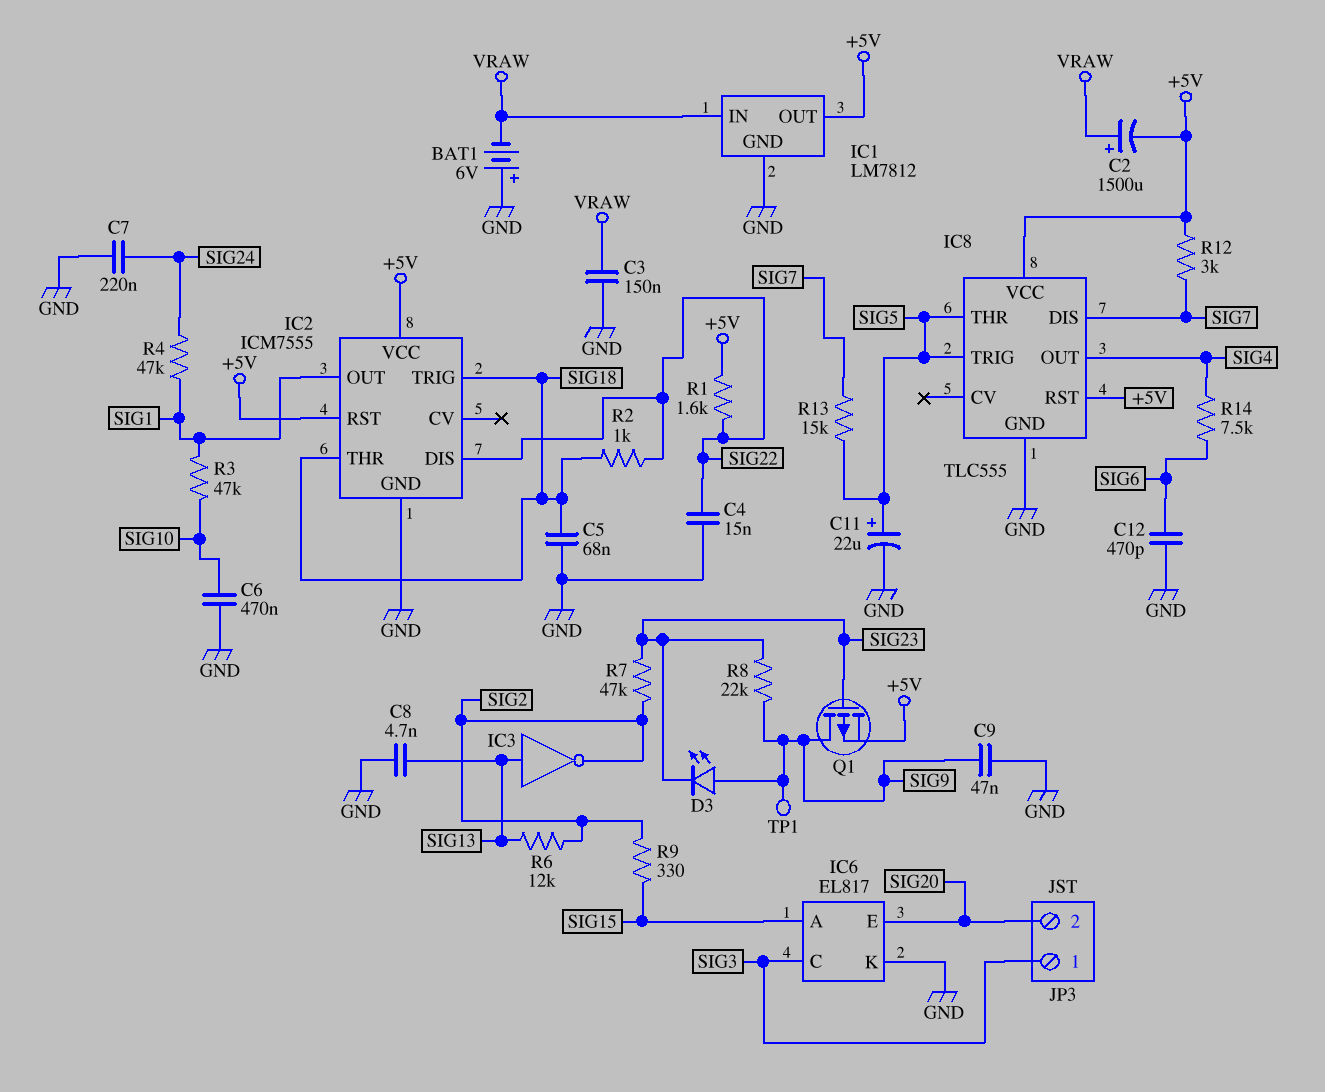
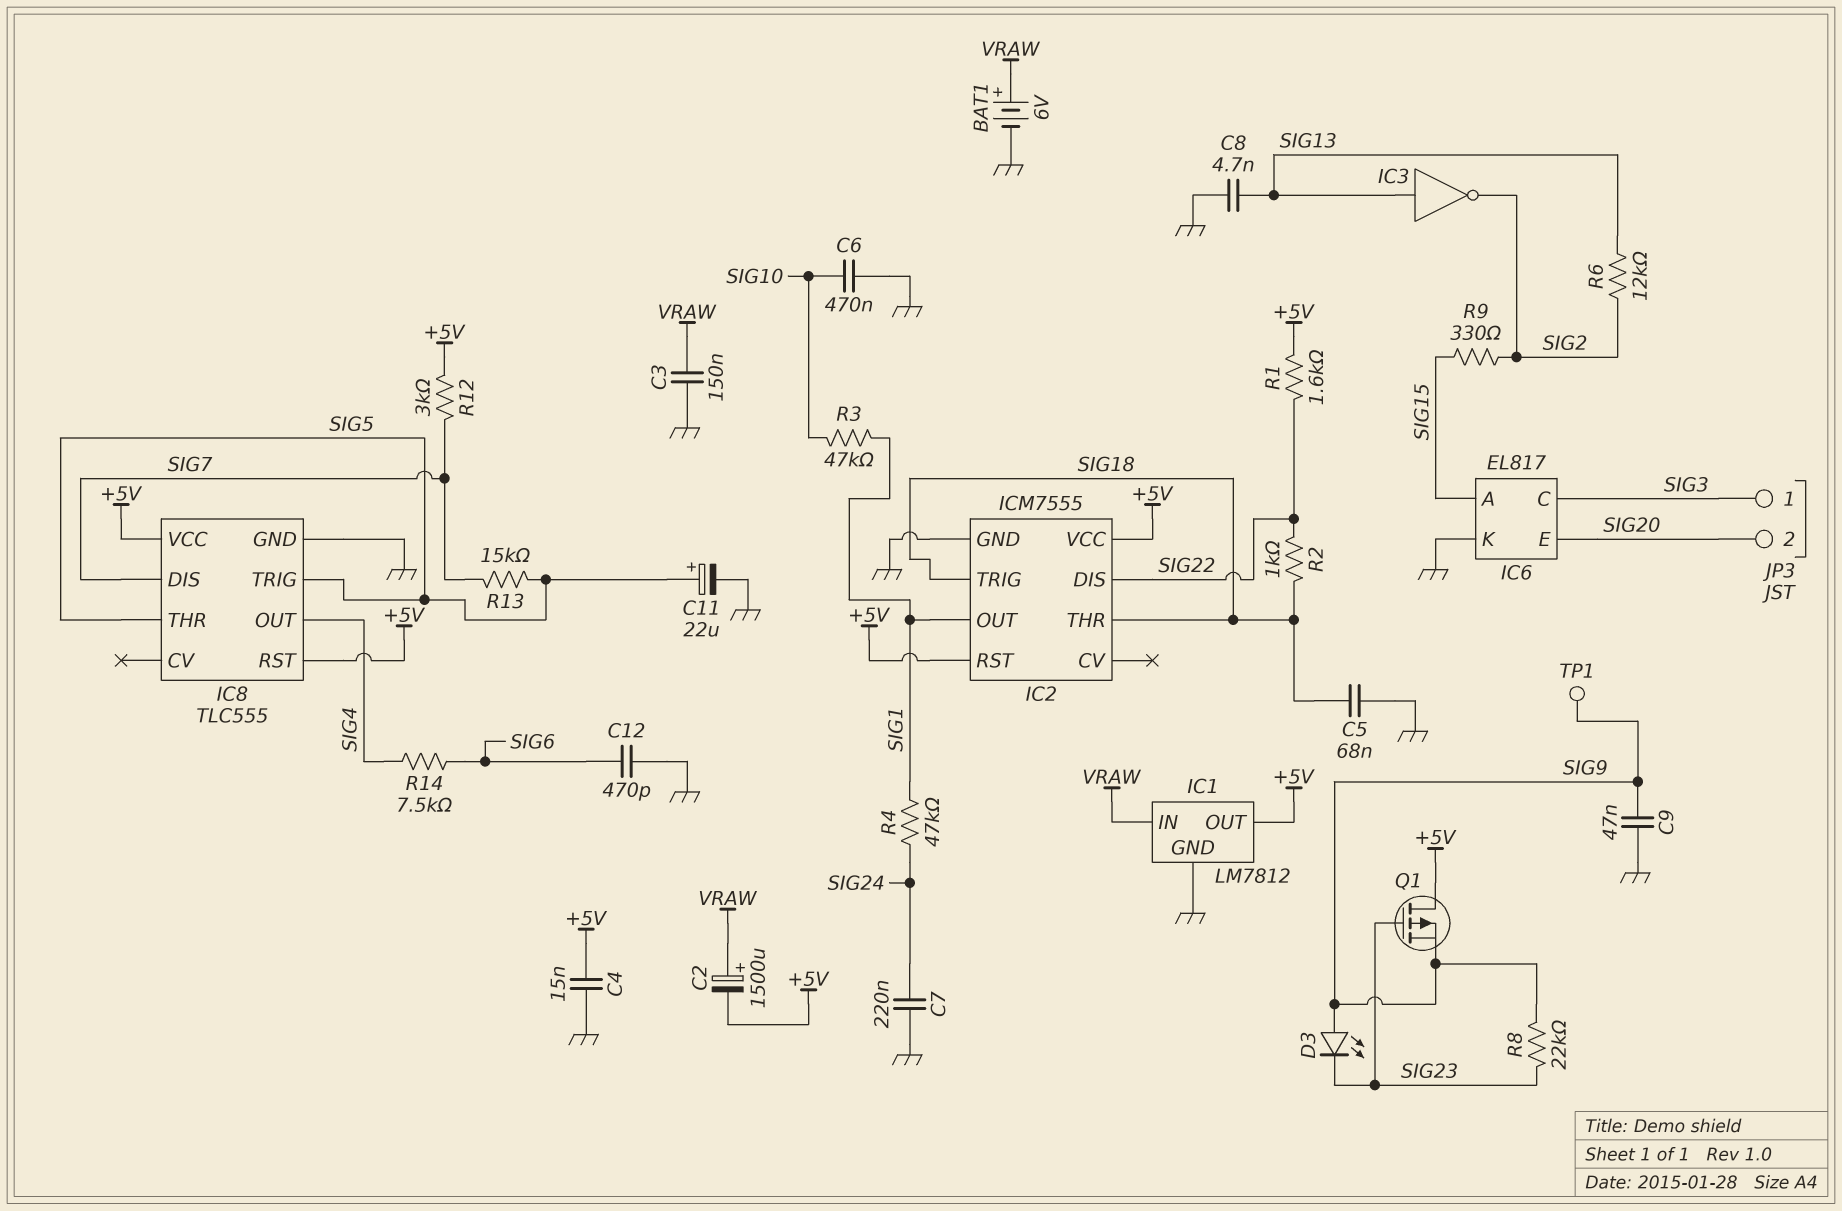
BAT1: 6V (plus GND, minus VRAW) -> 6V (plus VRAW, minus GND)
C4: 15nF (GND, SIG22) -> 15nF (+5V, GND)
Q1: PMOS (G SIG23, D SIG9, S +5V) -> PMOS (G SIG23, D +5V, S SIG9)
R7: 47k (SIG2, SIG23) -> none

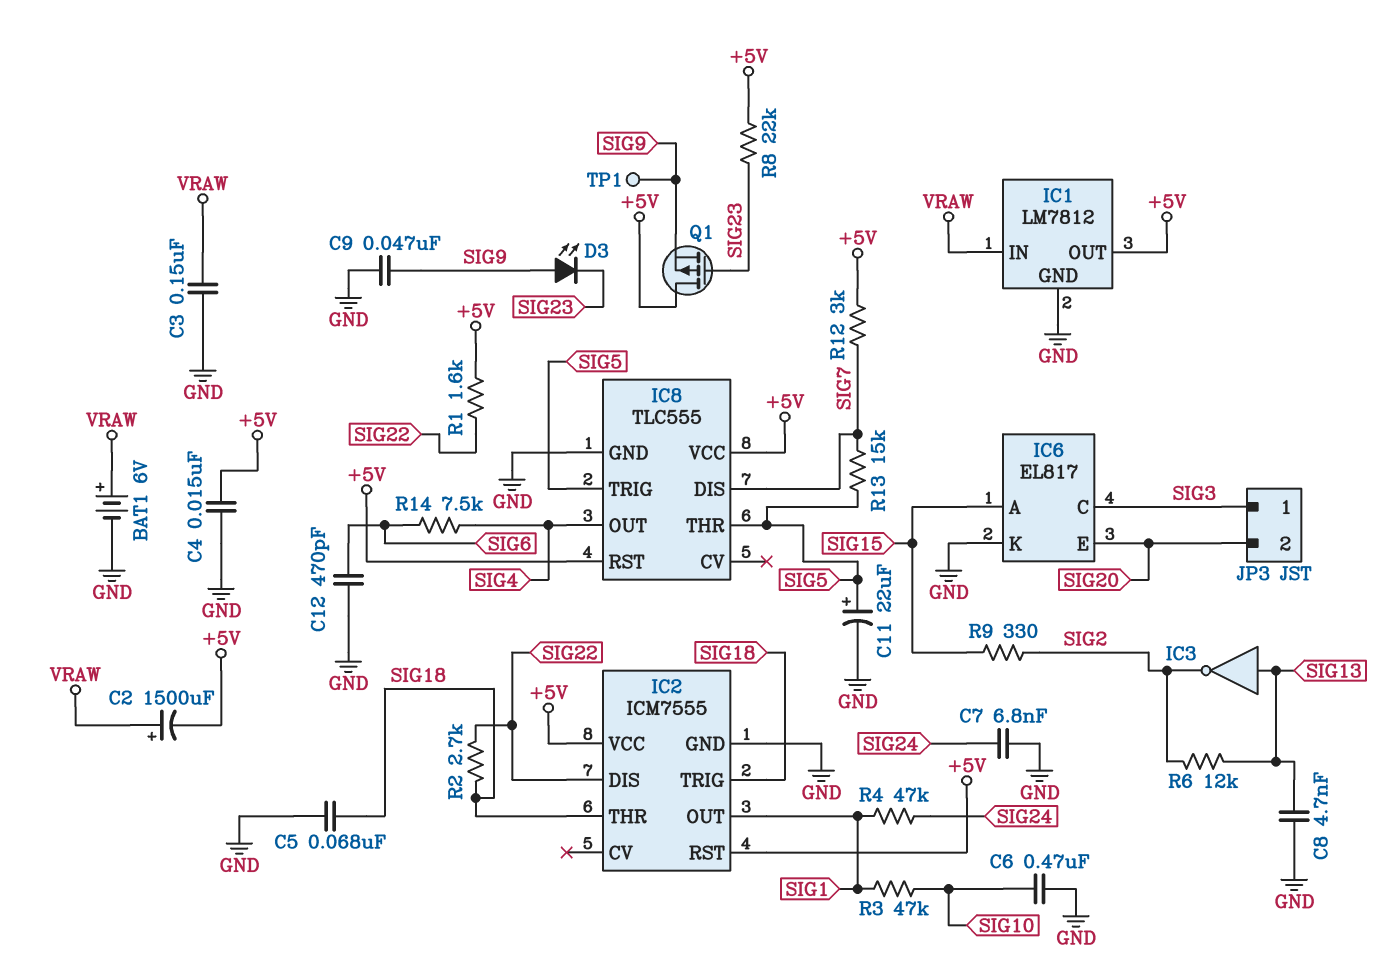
C7: 220nF (GND, SIG24) -> 6.8nF (GND, SIG24)
R2: 1k (SIG18, SIG22) -> 2.7k (SIG18, SIG22)
R8: 22k (SIG9, SIG23) -> 22k (+5V, SIG23)

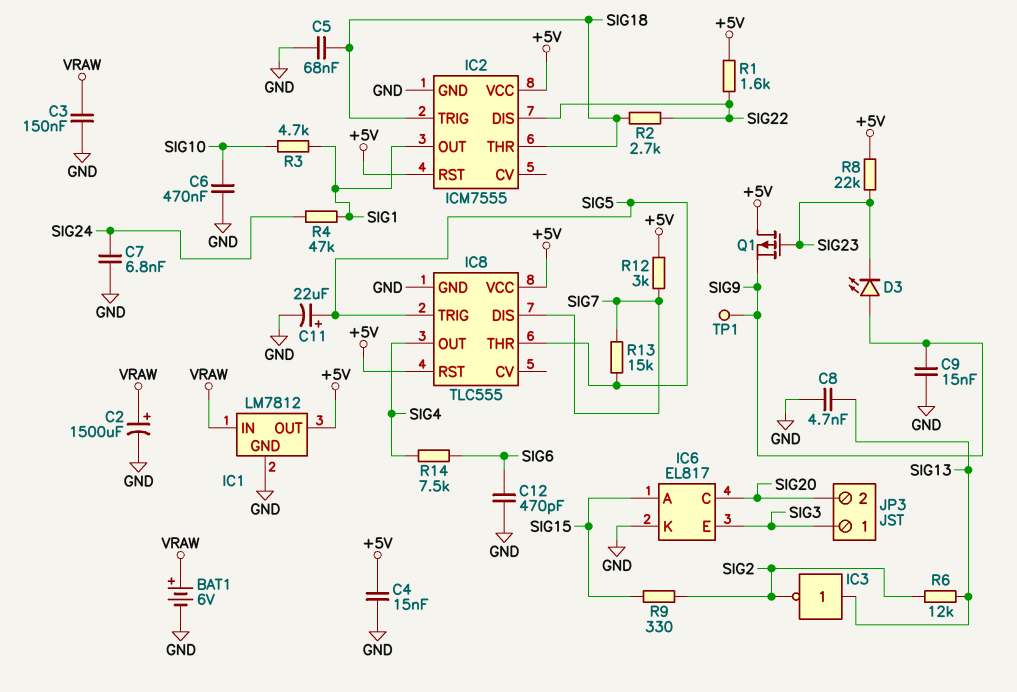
C2: 1500uF (plus VRAW, minus +5V) -> 1500uF (plus VRAW, minus GND)
C9: 47nF (GND, SIG9) -> 15nF (GND, SIG9)
IC6 pin C: SIG3 -> SIG20
IC6 pin E: SIG20 -> SIG3
R3: 47k (SIG1, SIG10) -> 4.7k (SIG1, SIG10)

